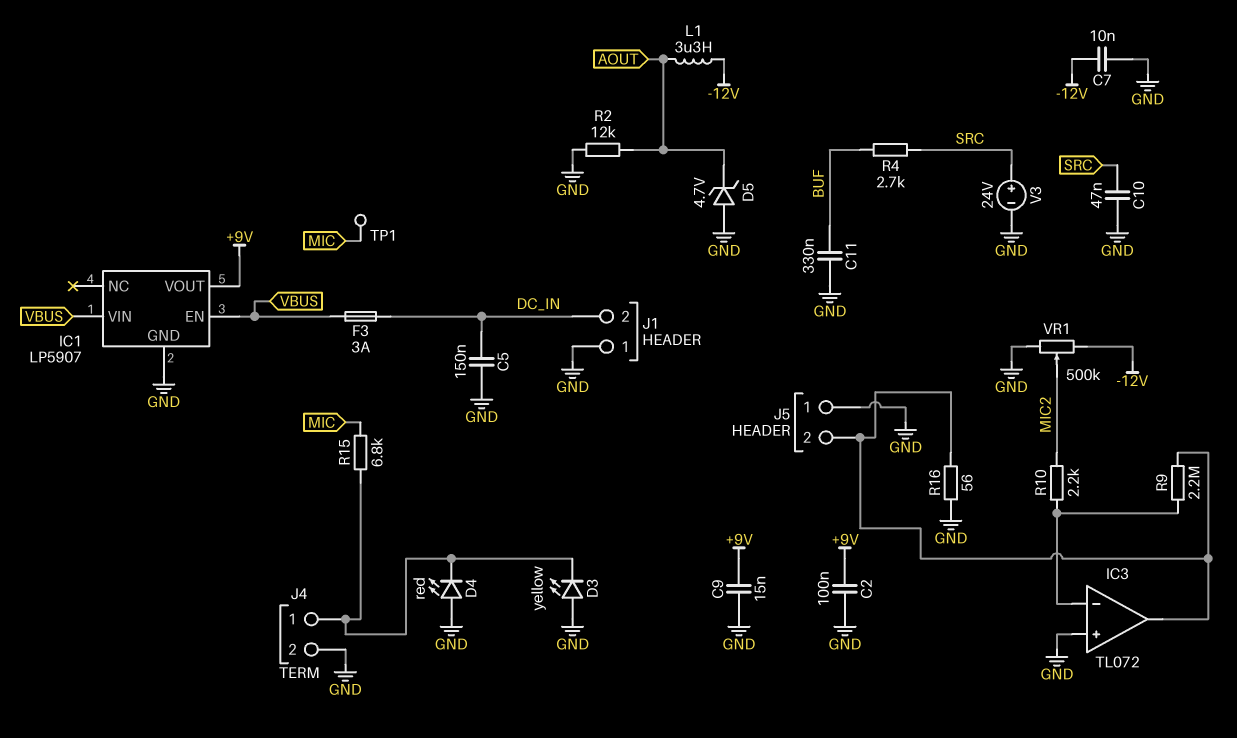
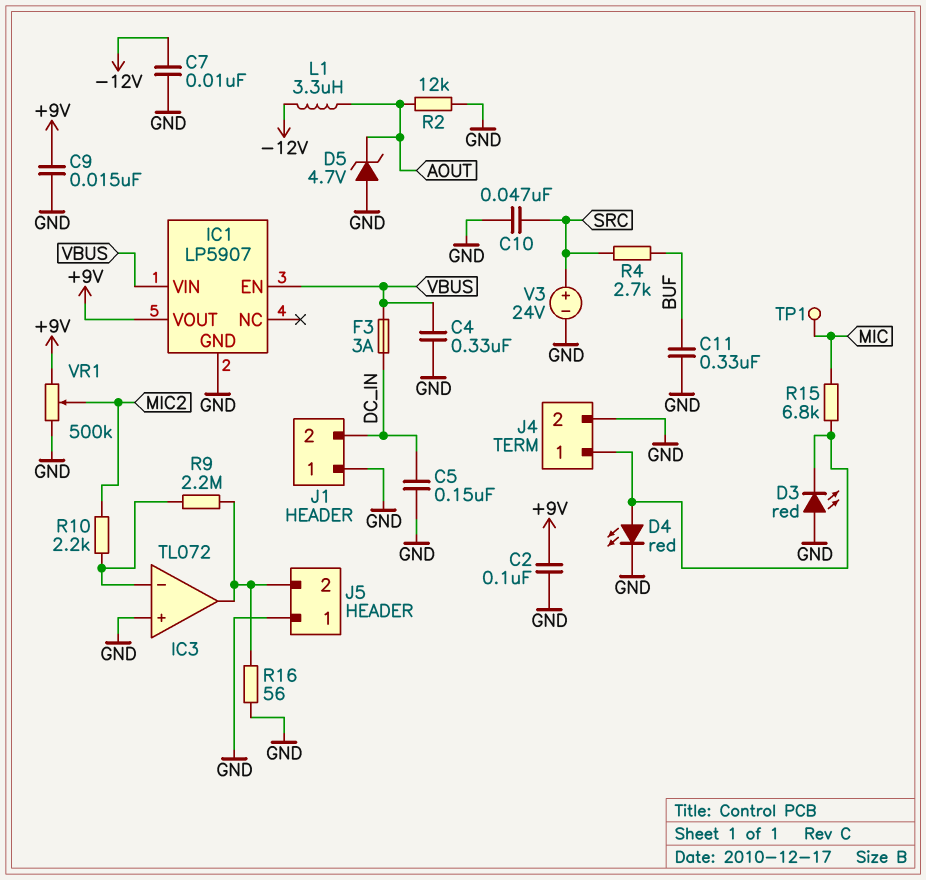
C4: none -> 330nF (GND, VBUS)
D3: LED yellow (A GND, K J4/1) -> LED red (A GND, K J4/1)
D4: LED red (A GND, K J4/1) -> LED red (A J4/1, K GND)
VR1: 500k (-12V, GND, wiper MIC2) -> 500k (+9V, GND, wiper MIC2)

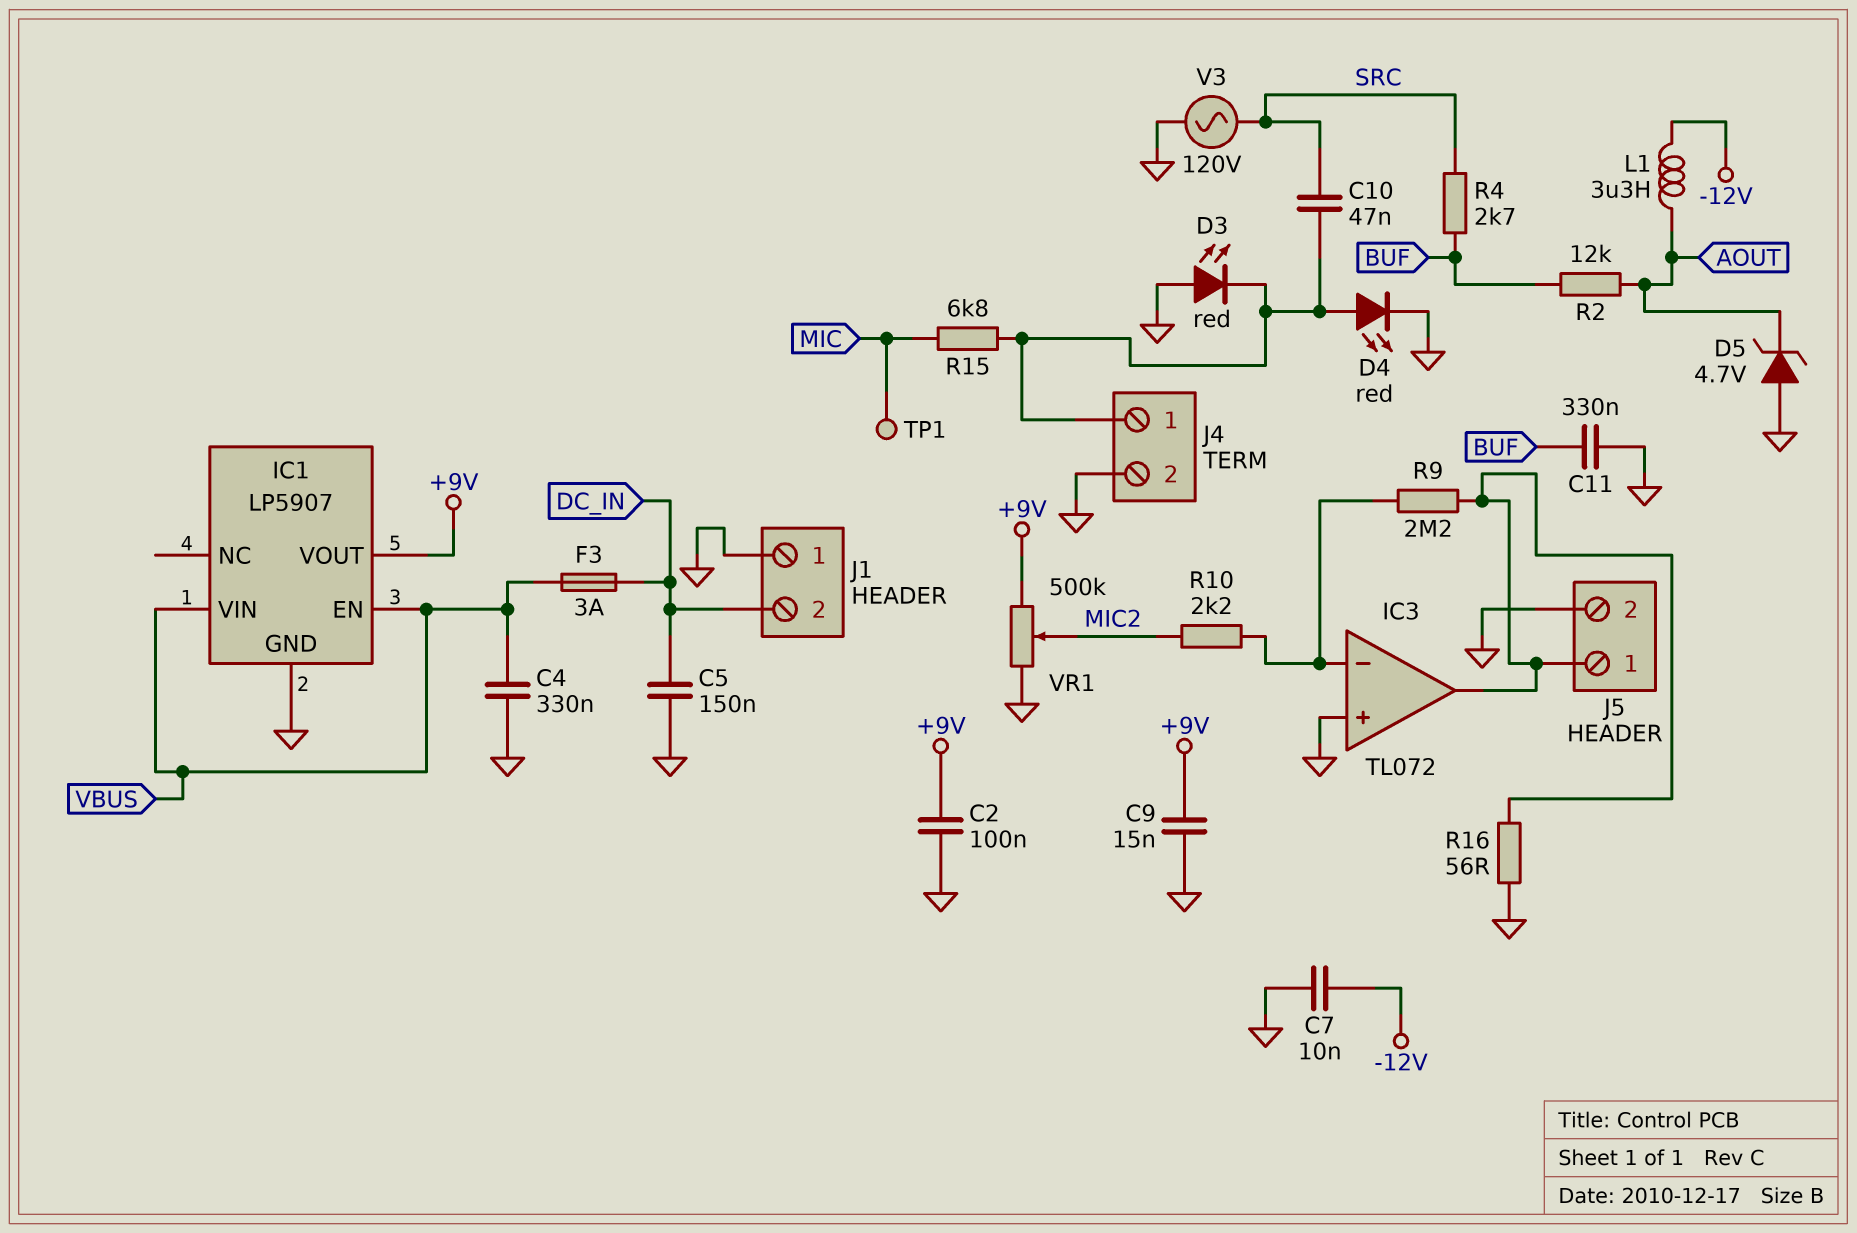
C10: 47nF (GND, SRC) -> 47nF (J4/1, SRC)
J5 pin 1: GND -> IC3/out
J5 pin 2: IC3/out -> GND
R2: 12k (AOUT, GND) -> 12k (AOUT, BUF)
V3: 24V (plus SRC, minus GND) -> AC 120V (GND, SRC)

